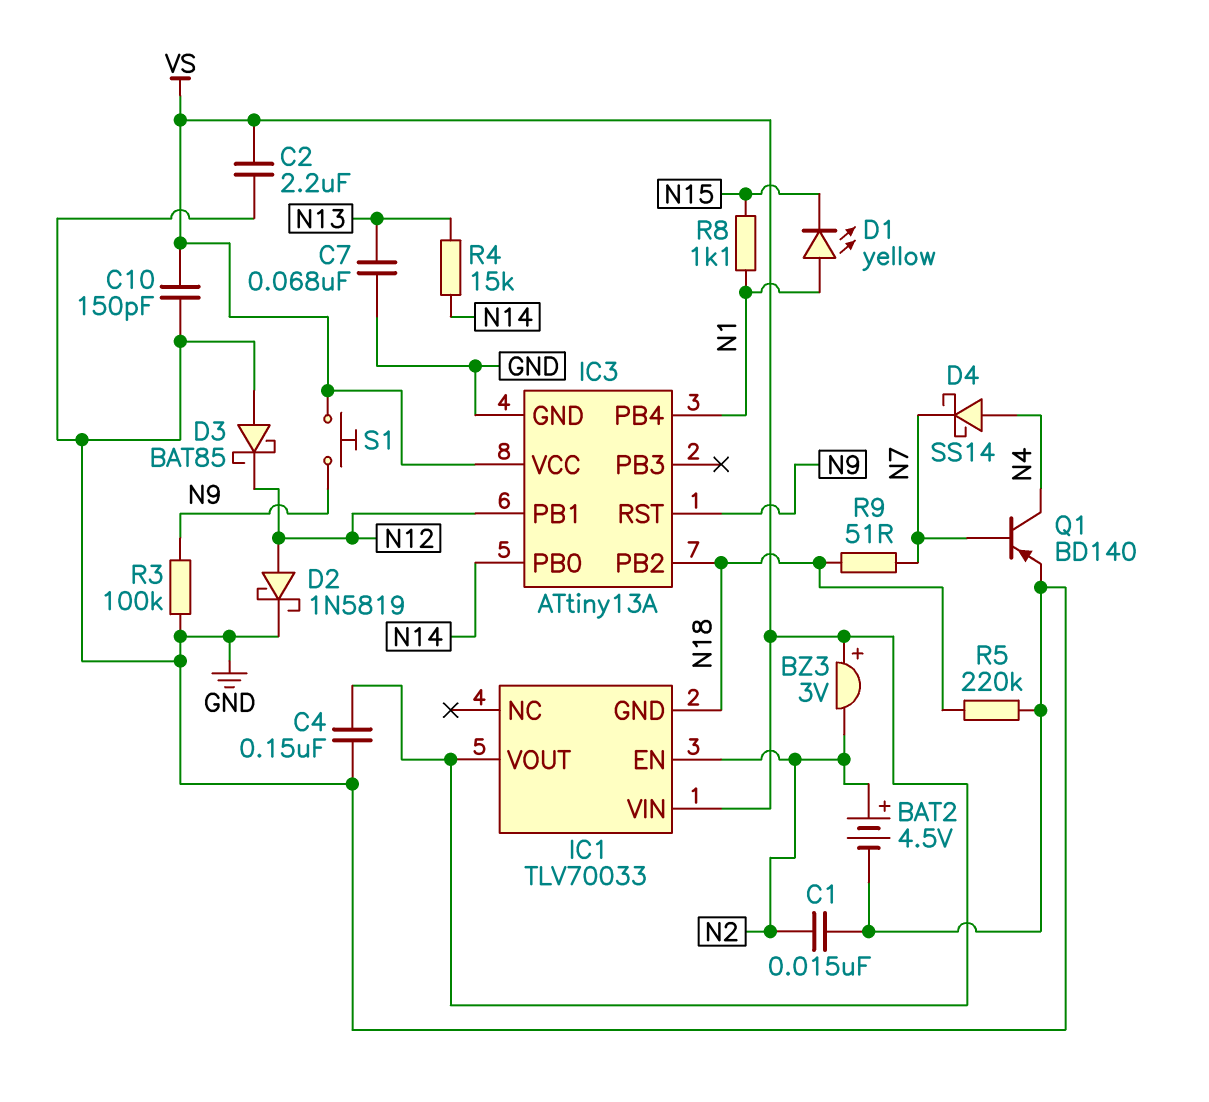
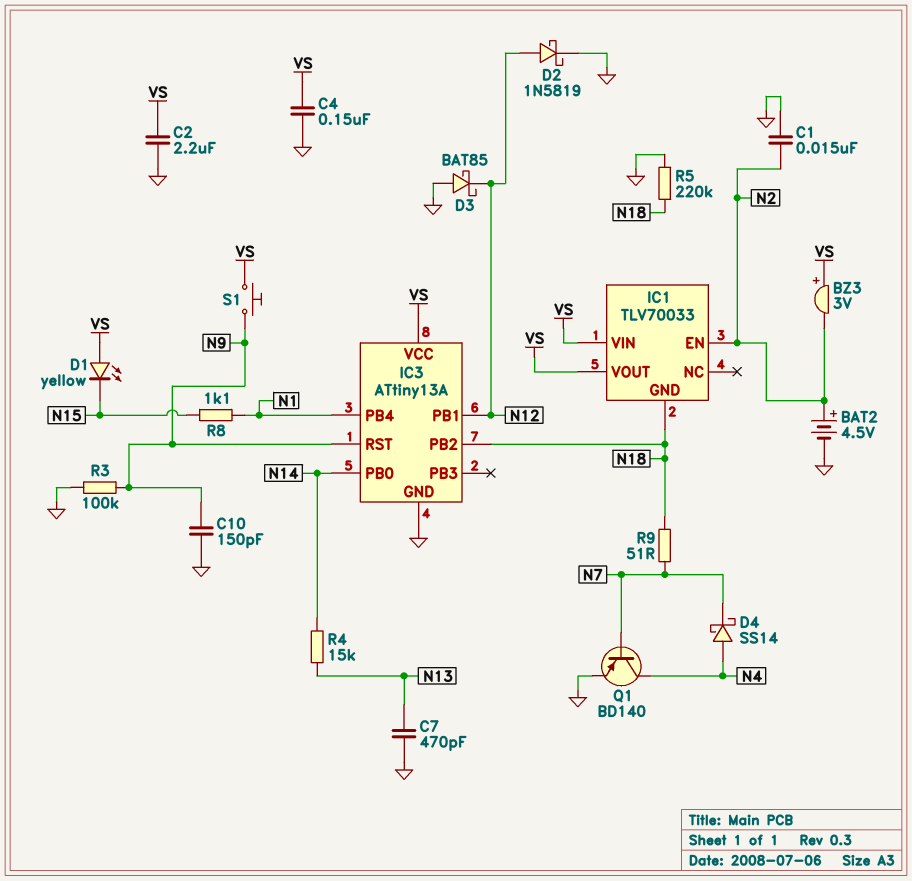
C7: 68nF (GND, N13) -> 470pF (GND, N13)
C10: 150pF (GND, VS) -> 150pF (GND, N9)
D1: LED yellow (A N1, K N15) -> LED yellow (A VS, K N15)

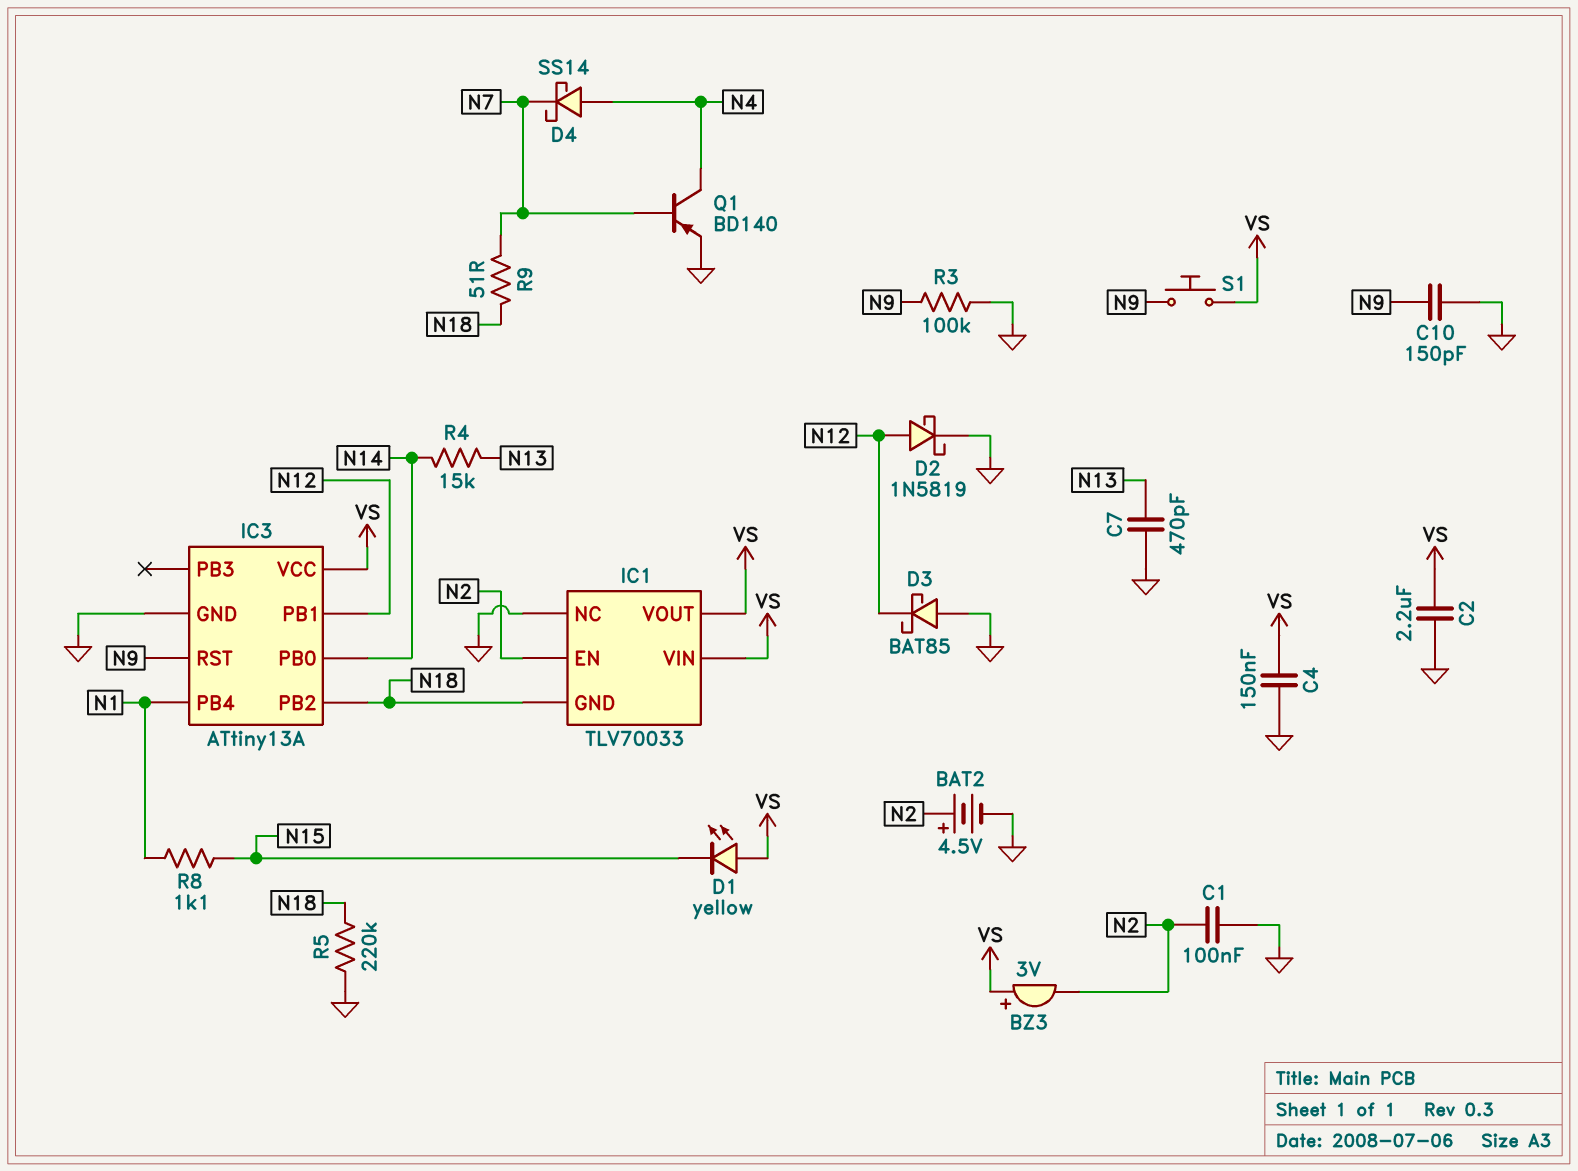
C1: 15nF (GND, N2) -> 100nF (GND, N2)
IC1 pin NC: none -> GND

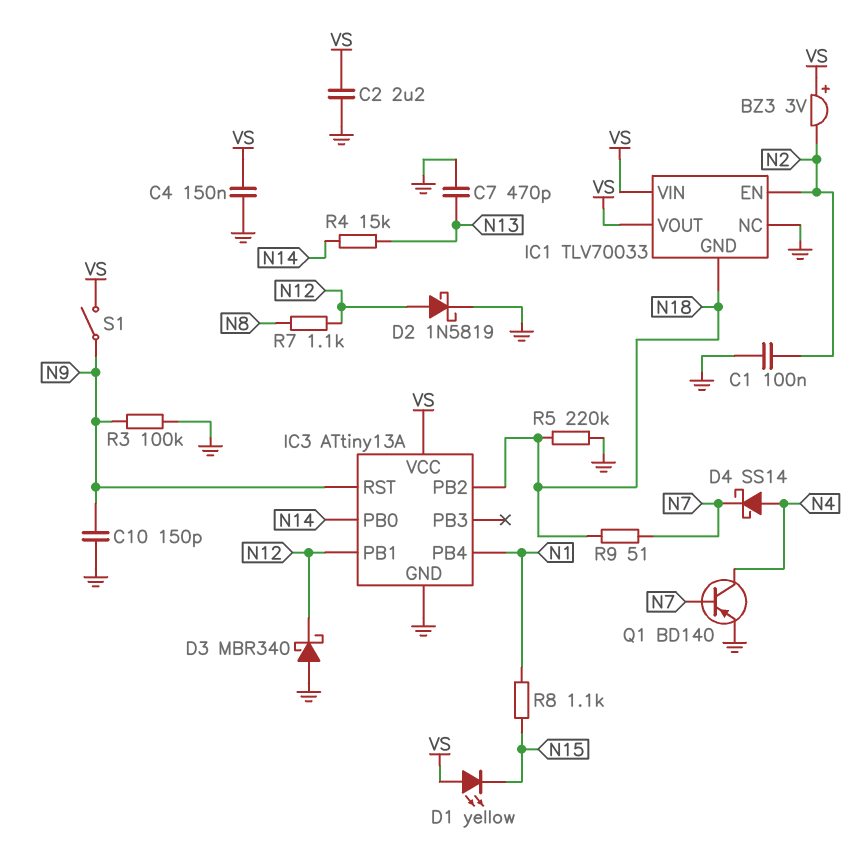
BAT2: 4.5V (plus N2, minus GND) -> none
D3: schottky BAT85 (A GND, K N12) -> schottky MBR340 (A GND, K N12)
R7: none -> 1.1k (N8, N12)
S1: button (N9, VS) -> switch (N9, VS)

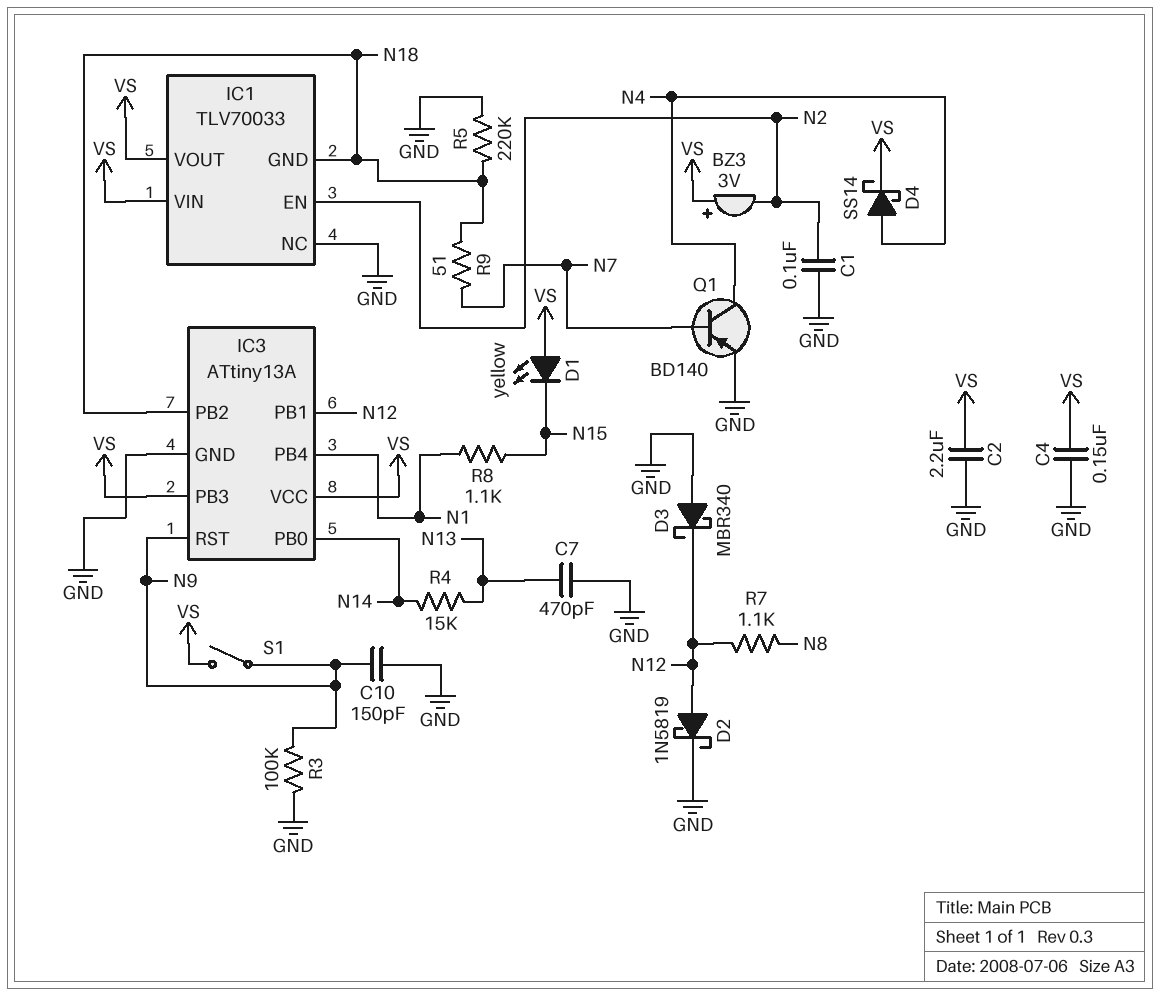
D4: schottky SS14 (A N4, K N7) -> schottky SS14 (A N4, K VS)
IC3 pin PB3: none -> VS

